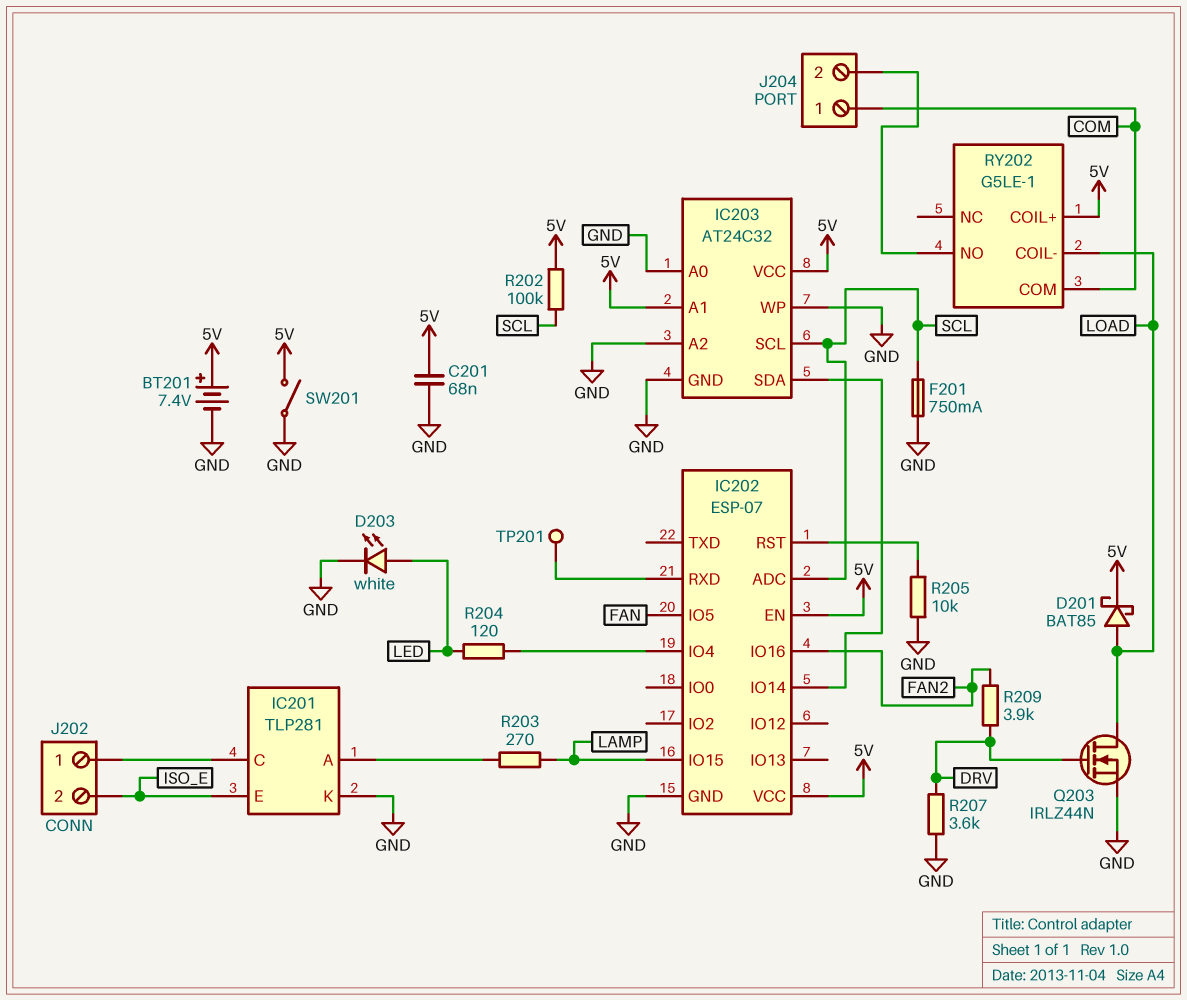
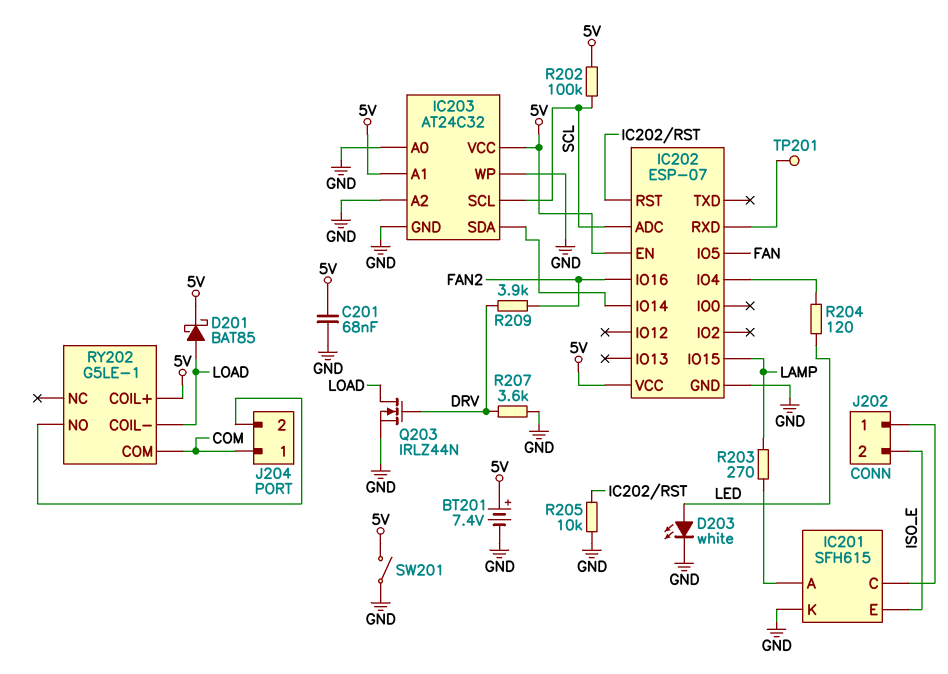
F201: 750mA (GND, SCL) -> none
IC201: TLP281 -> SFH615

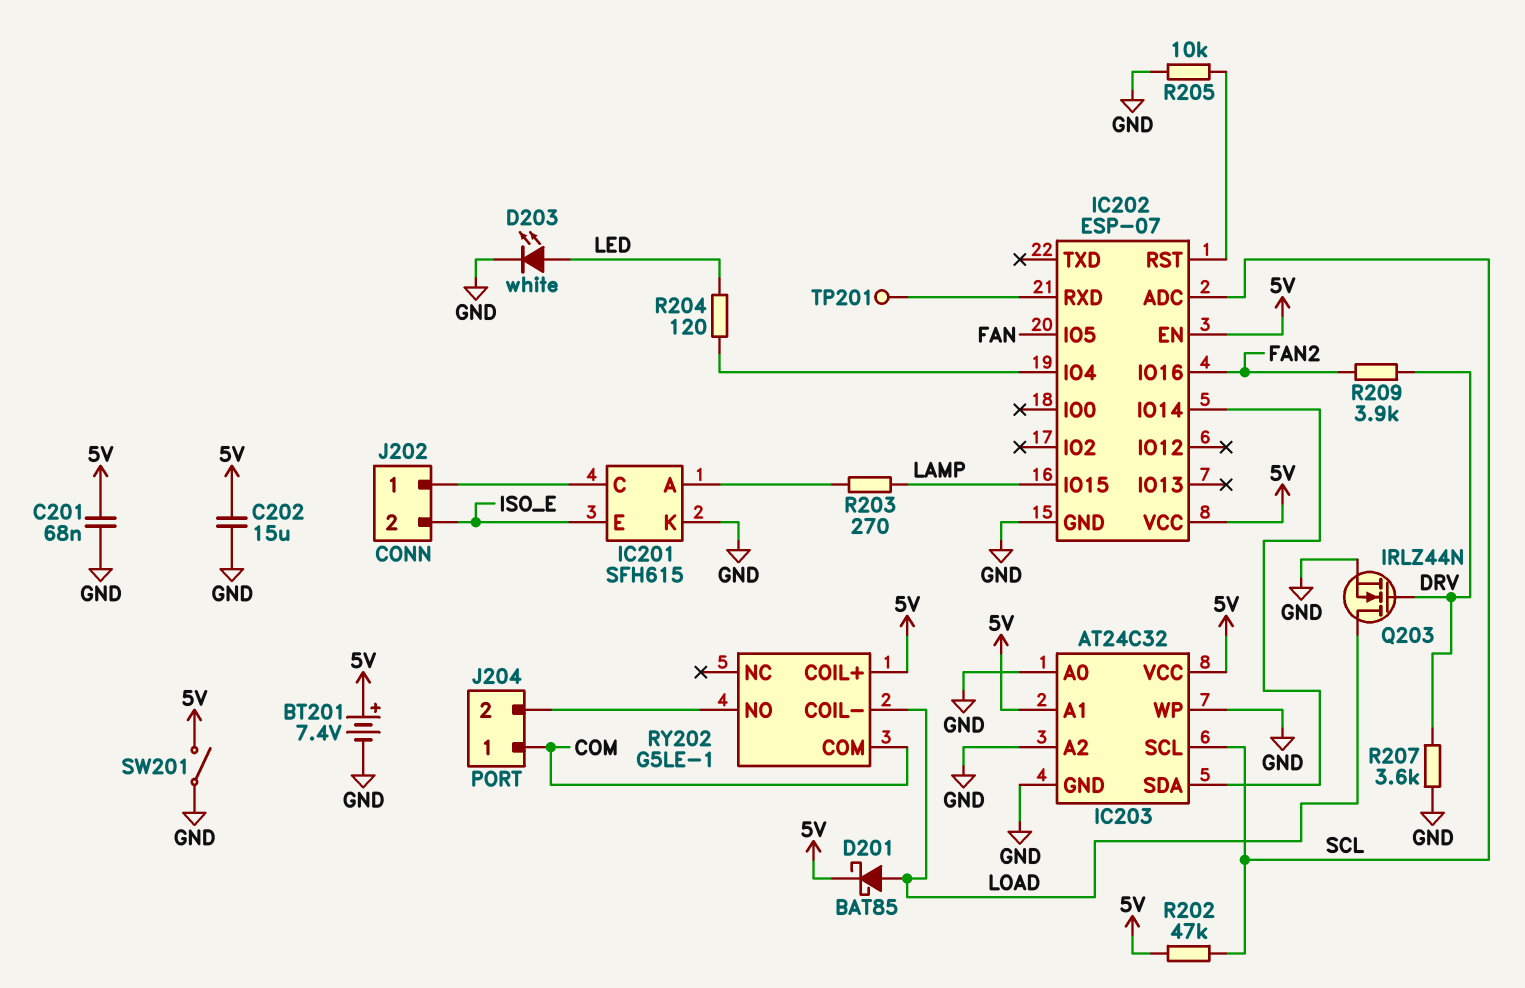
C202: none -> 15uF (5V, GND)
R202: 100k (5V, SCL) -> 47k (5V, SCL)

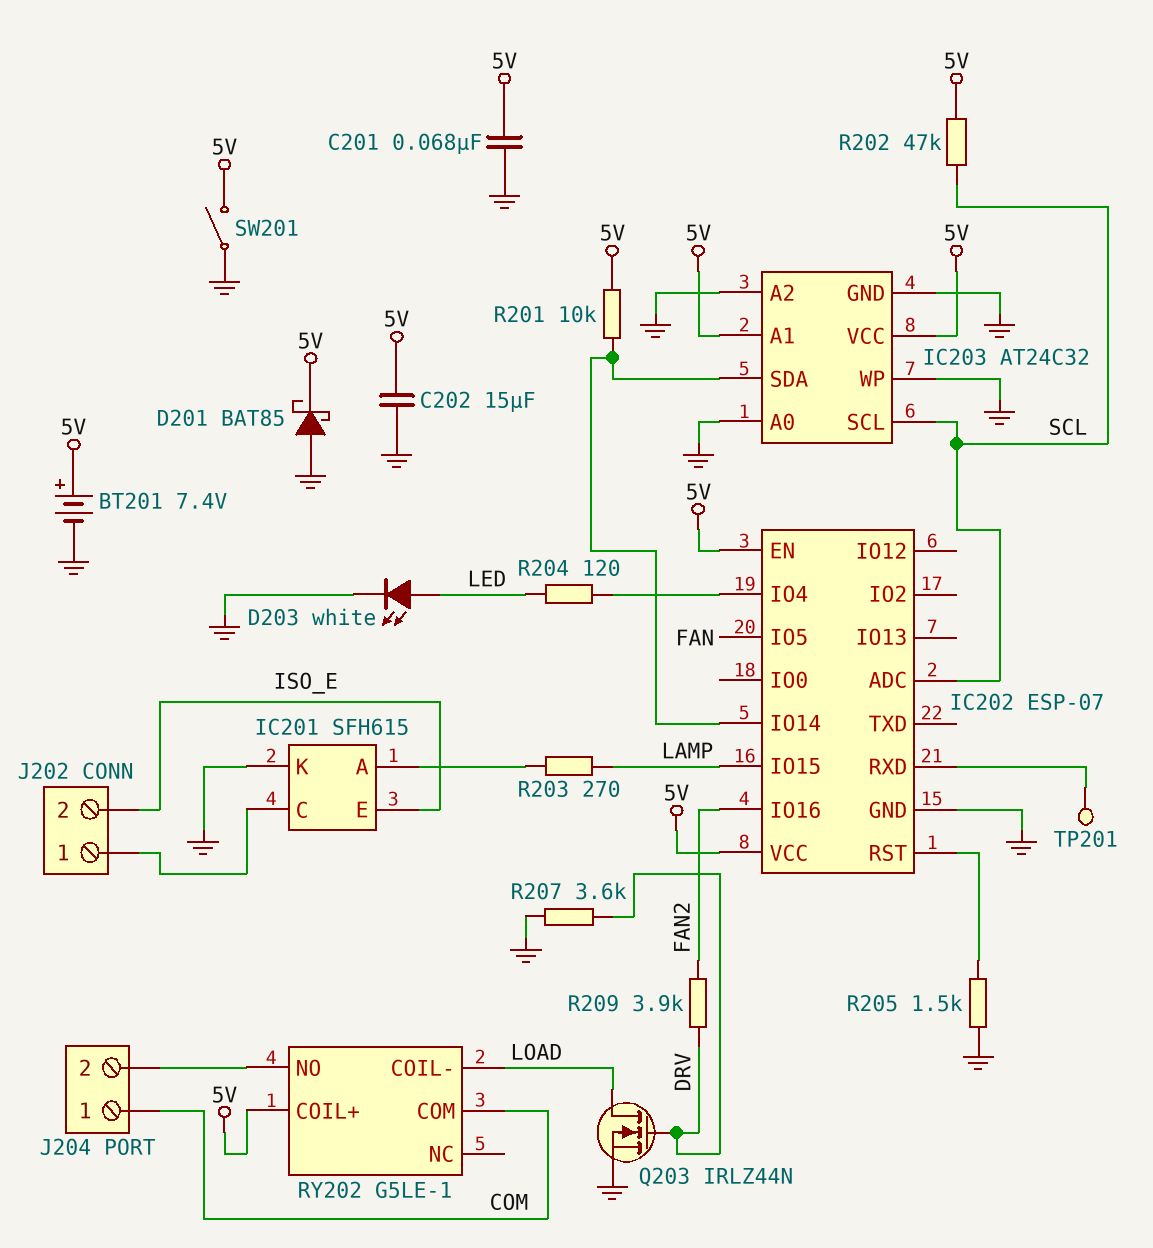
D201: schottky BAT85 (A LOAD, K 5V) -> schottky BAT85 (A GND, K 5V)
R201: none -> 10k (5V, IC202/IO14)
R205: 10k (GND, IC202/RST) -> 1.5k (GND, IC202/RST)

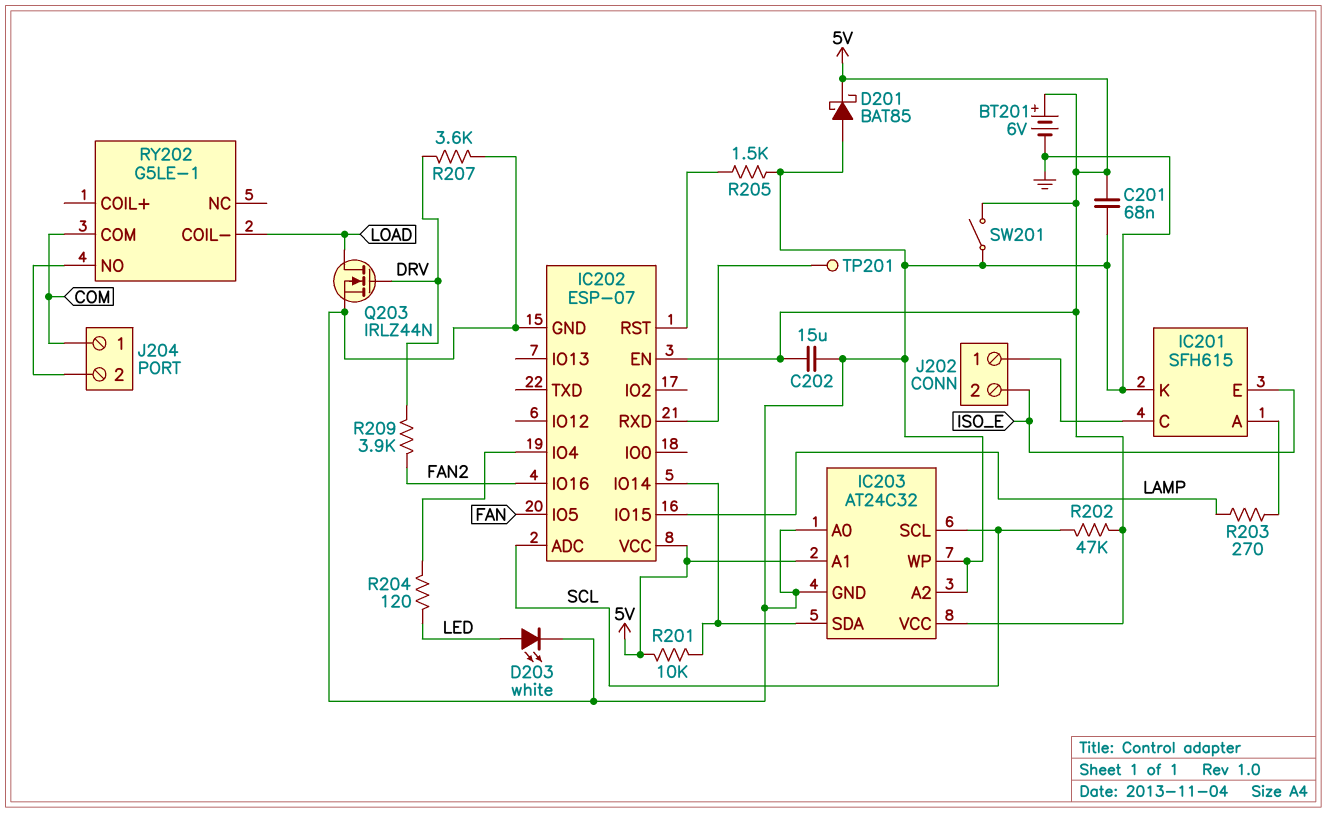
BT201: 7.4V (plus 5V, minus GND) -> 6V (plus 5V, minus GND)
RY202 pin COIL+: 5V -> none

